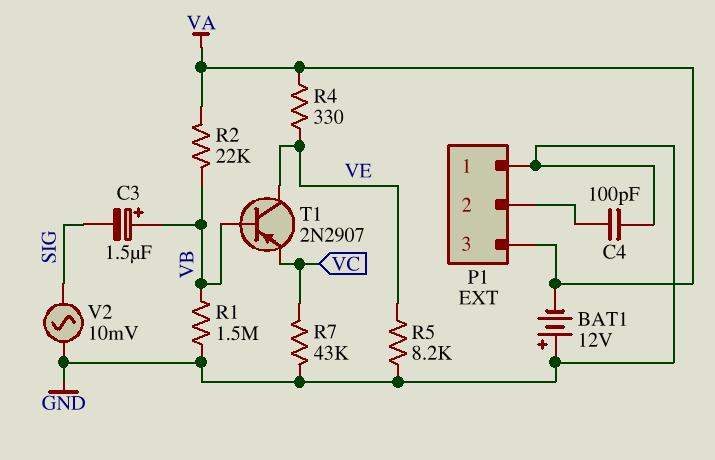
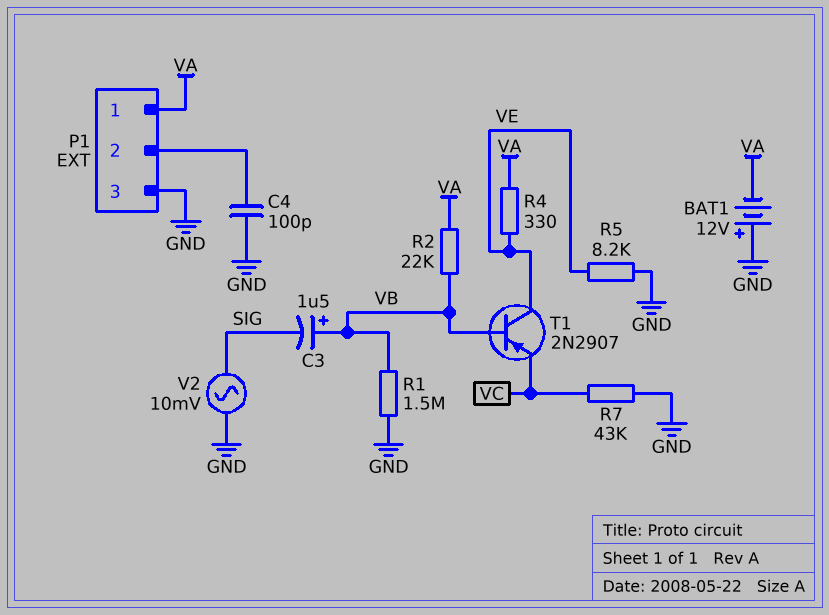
P1 pin 1: GND -> VA
P1 pin 3: VA -> GND

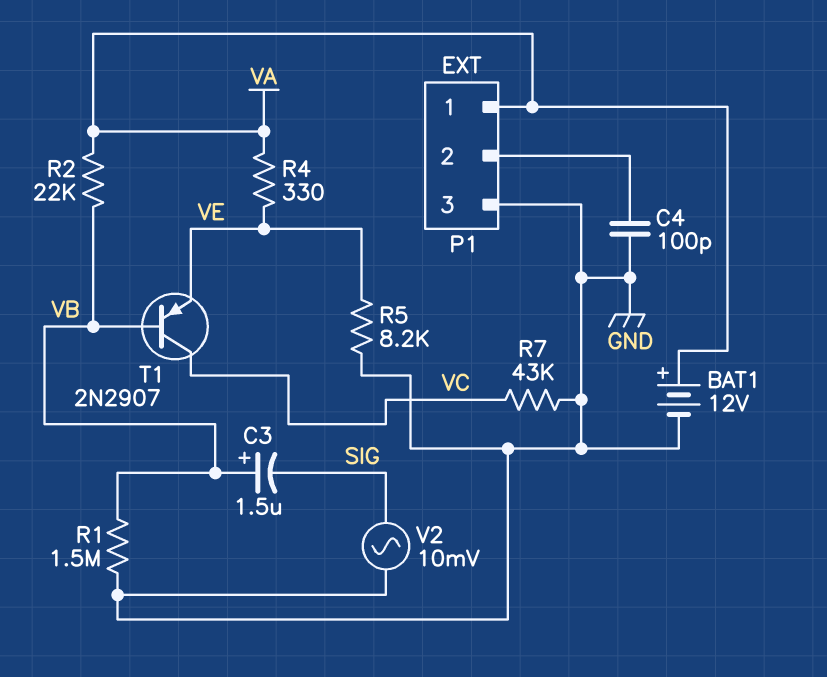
BAT1: 12V (plus GND, minus VA) -> 12V (plus VA, minus GND)
T1: PNP 2N2907 (B VB, C VE, E VC) -> PNP 2N2907 (B VB, C VC, E VE)

